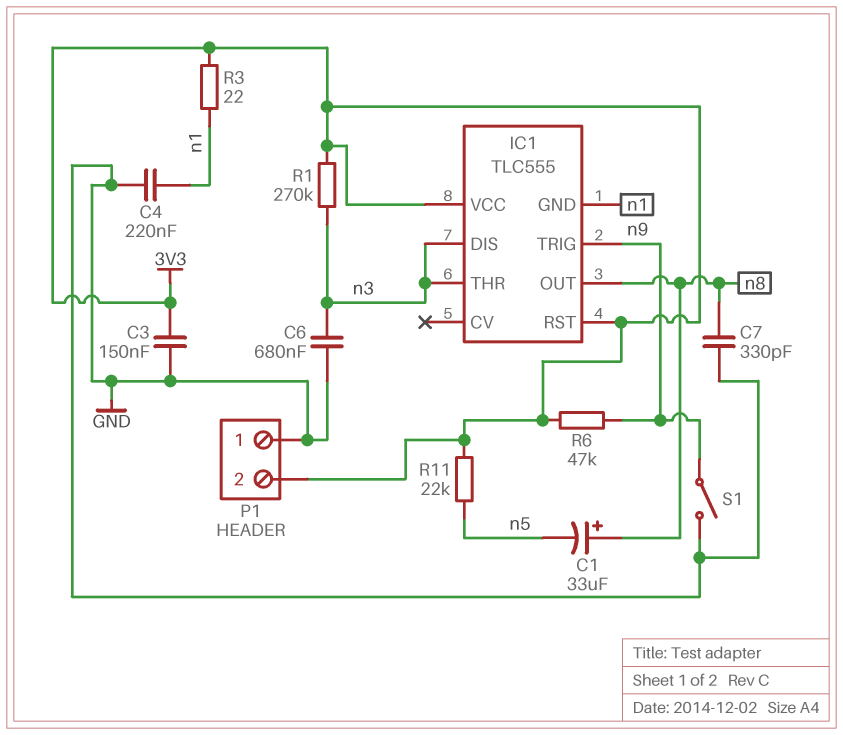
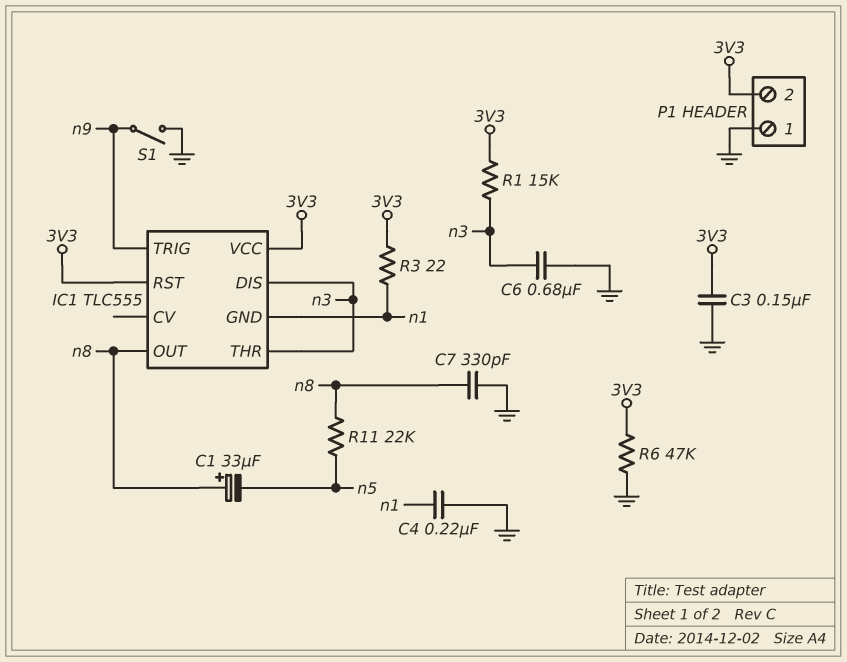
R1: 270k (3V3, n3) -> 15k (3V3, n3)
R6: 47k (3V3, n9) -> 47k (3V3, GND)
R11: 22k (3V3, n5) -> 22k (n5, n8)

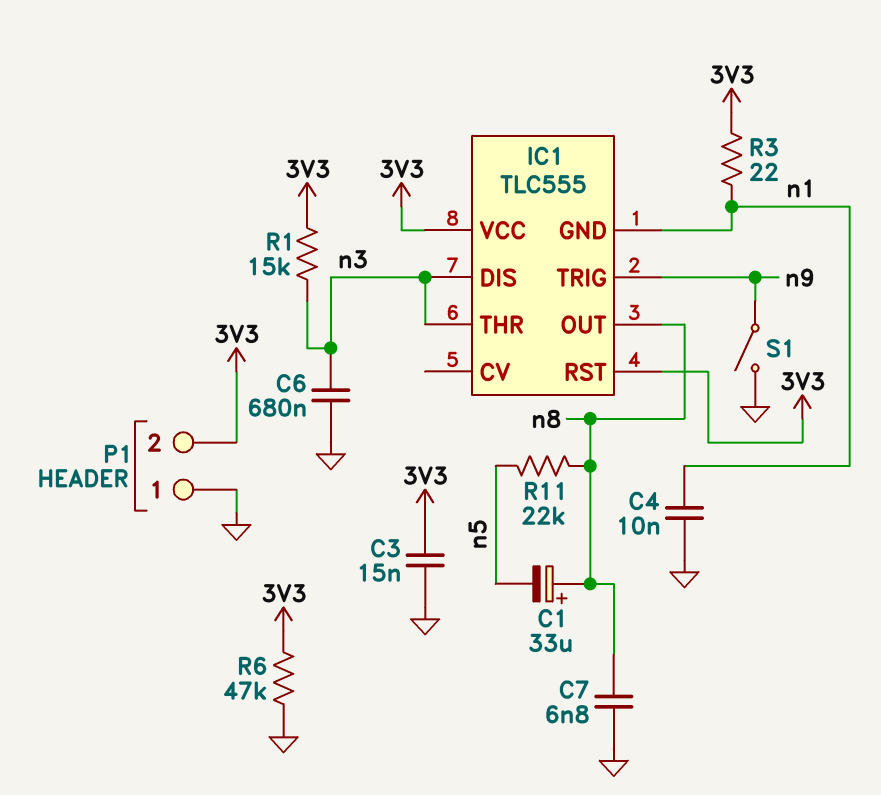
C3: 150nF (3V3, GND) -> 15nF (3V3, GND)
C4: 220nF (GND, n1) -> 10nF (GND, n1)
C7: 330pF (GND, n8) -> 6.8nF (GND, n8)

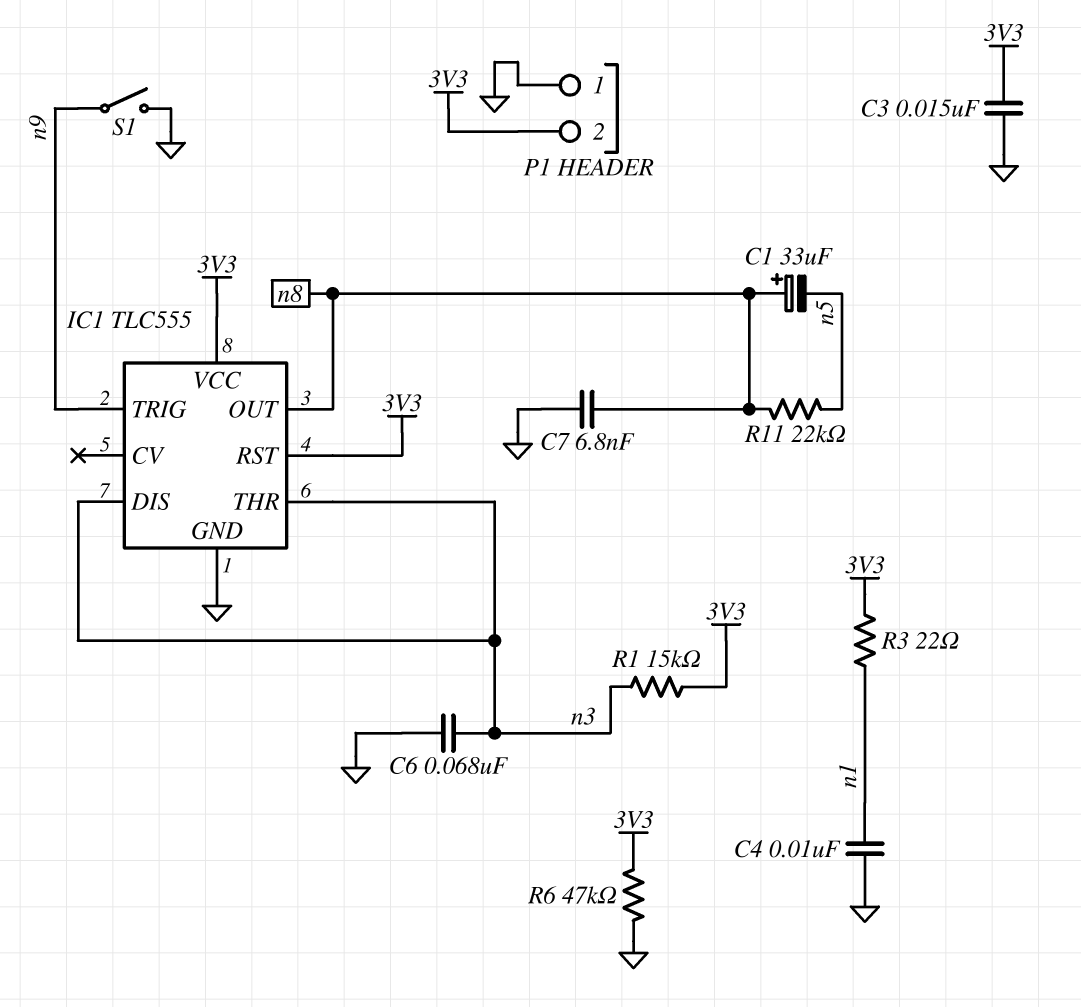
C6: 680nF (GND, n3) -> 68nF (GND, n3)
IC1 pin GND: n1 -> GND

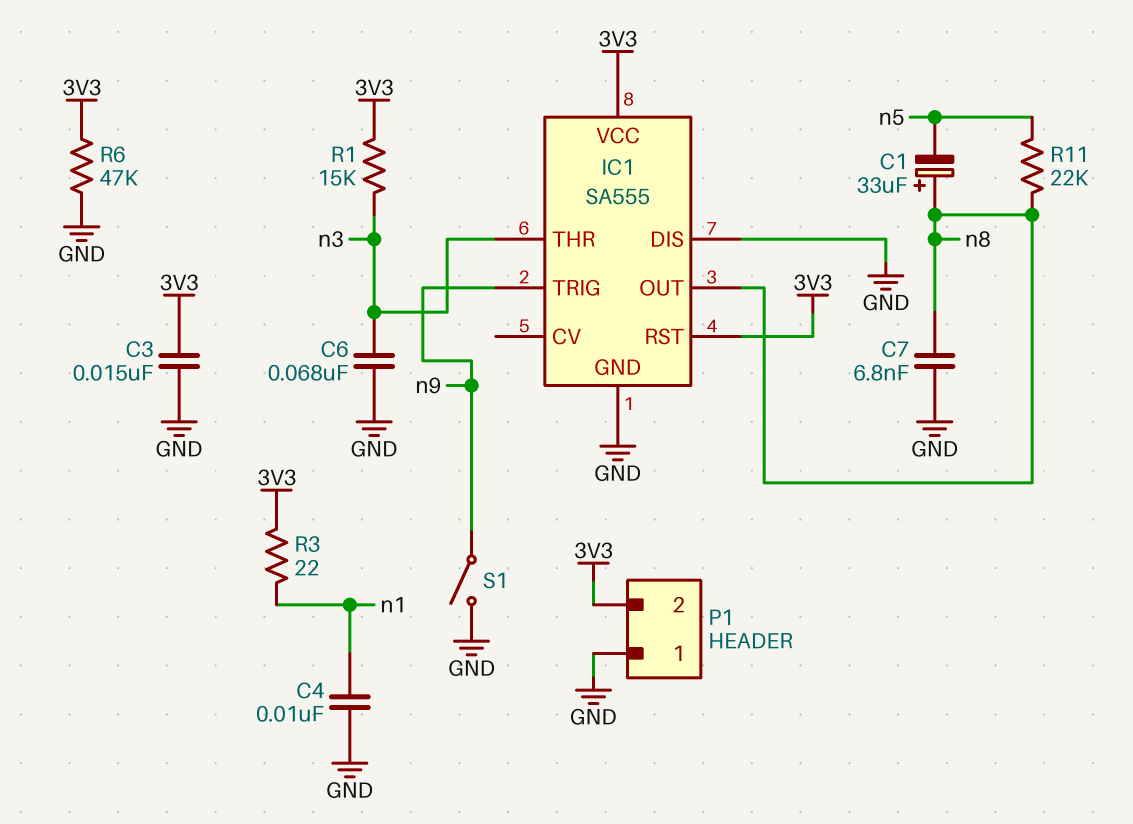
IC1: TLC555 -> SA555
IC1 pin DIS: n3 -> GND

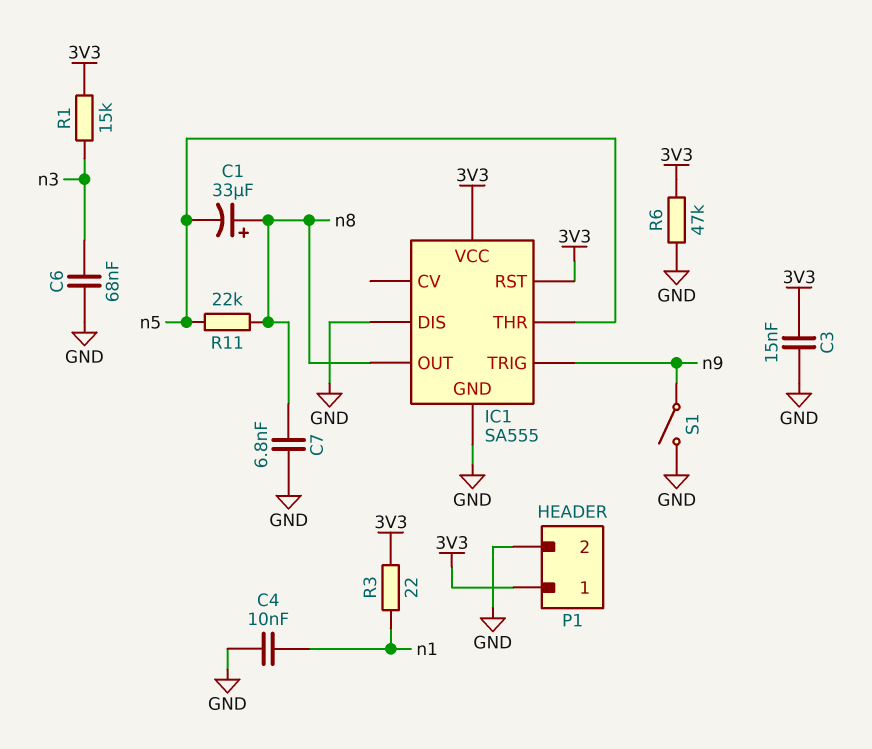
IC1 pin THR: n3 -> n5
P1 pin 1: GND -> 3V3
P1 pin 2: 3V3 -> GND

